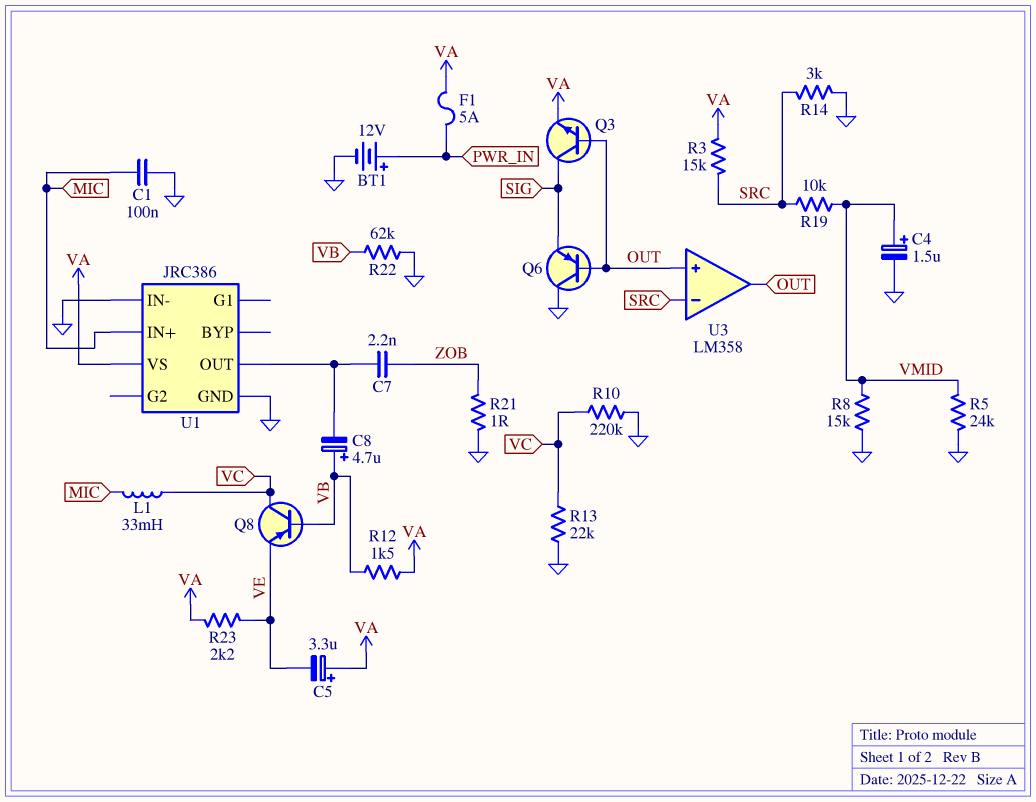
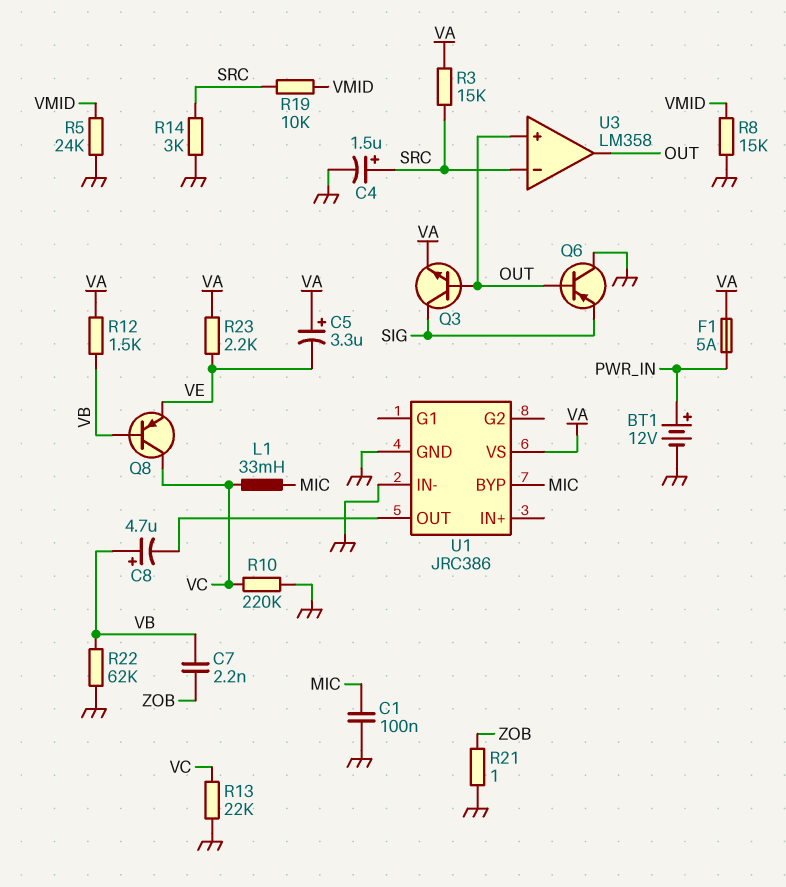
C4: 1.5uF (plus VMID, minus GND) -> 1.5uF (plus SRC, minus GND)
C7: 2.2nF (U1/OUT, ZOB) -> 2.2nF (VB, ZOB)
U1 pin BYP: none -> MIC
U1 pin IN+: MIC -> none

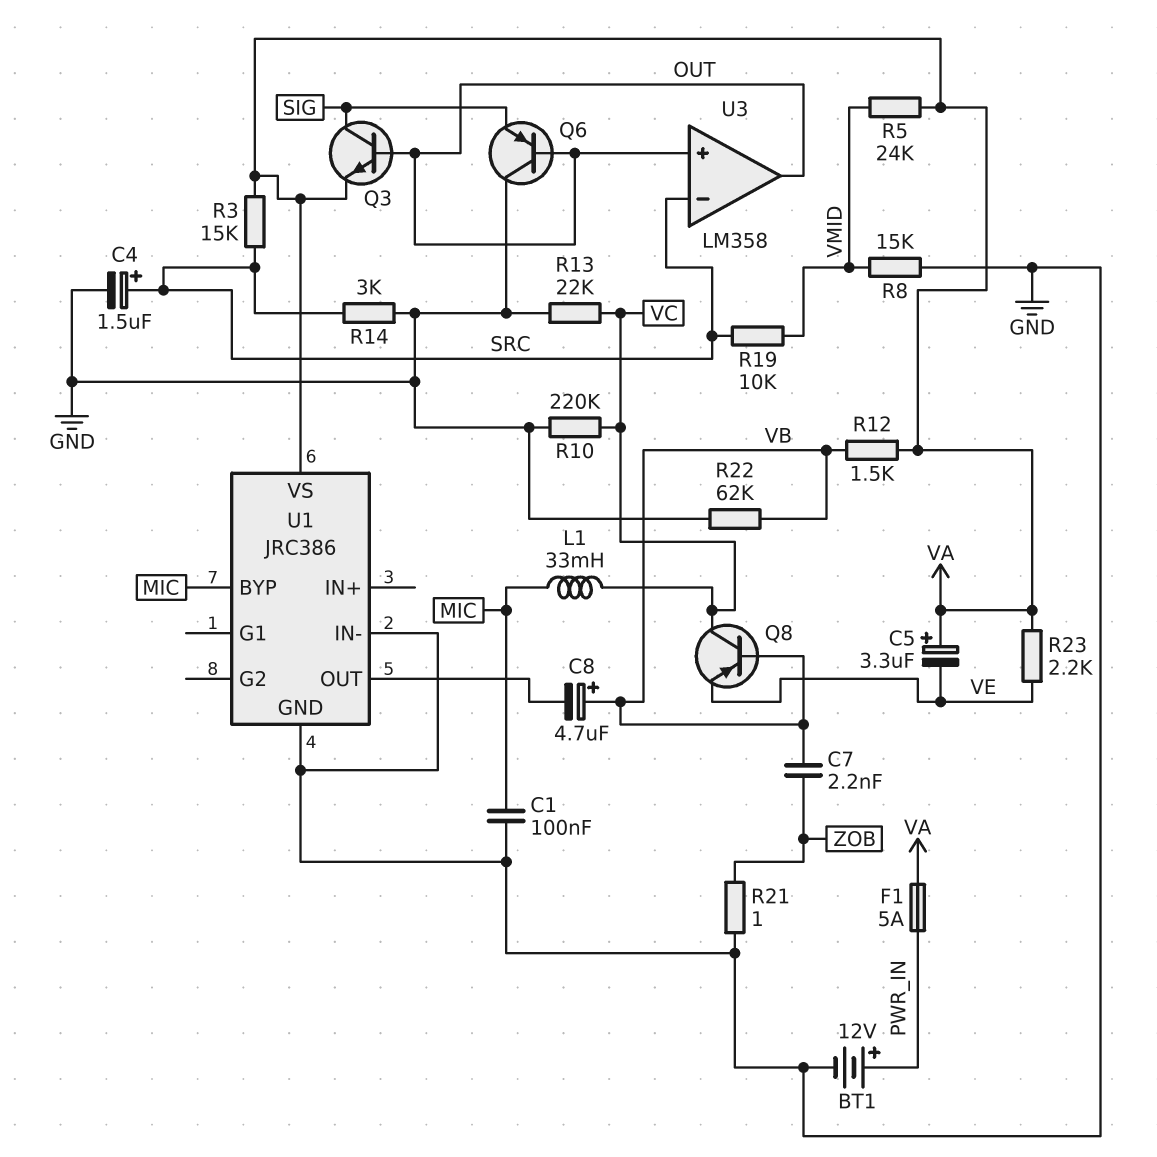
R5: 24k (GND, VMID) -> 24k (VA, VMID)

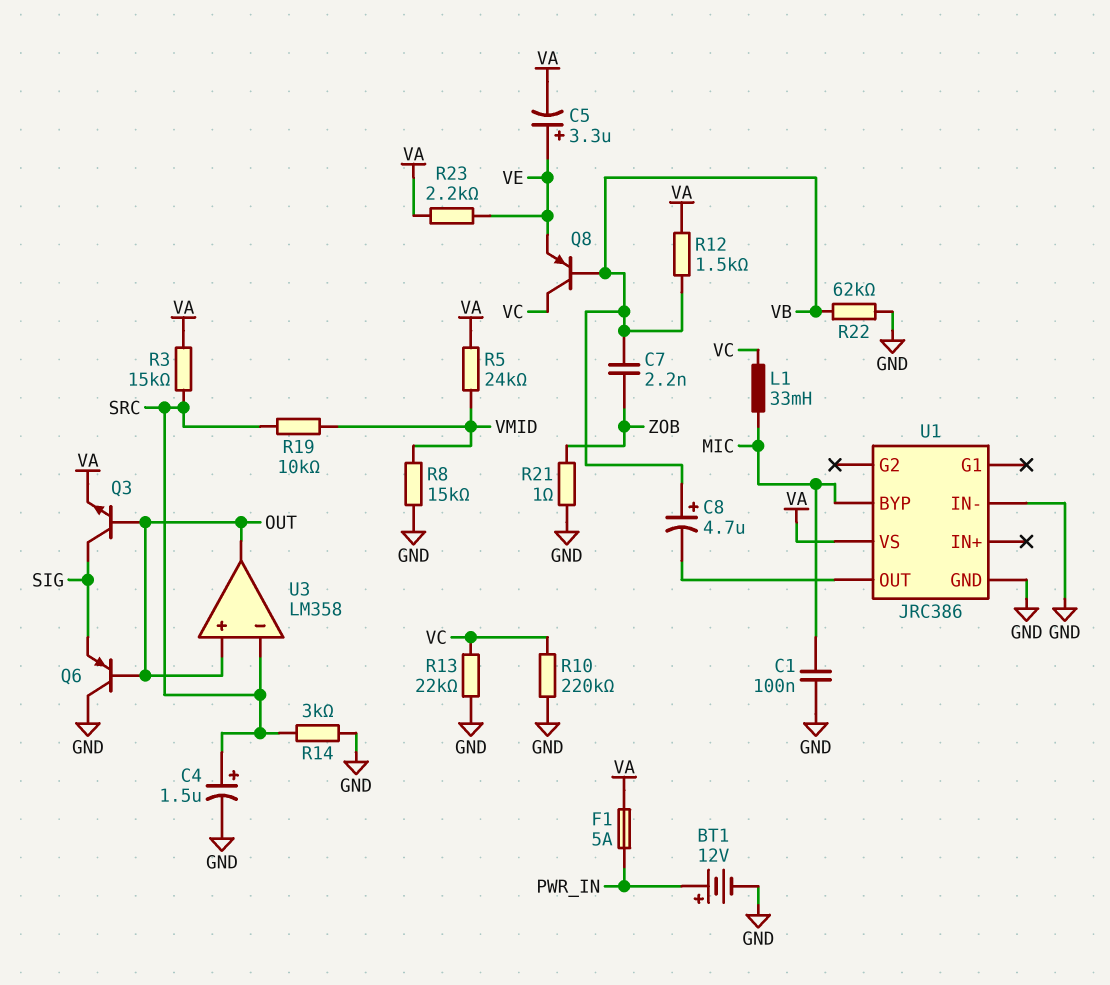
C5: 3.3uF (plus VA, minus VE) -> 3.3uF (plus VE, minus VA)

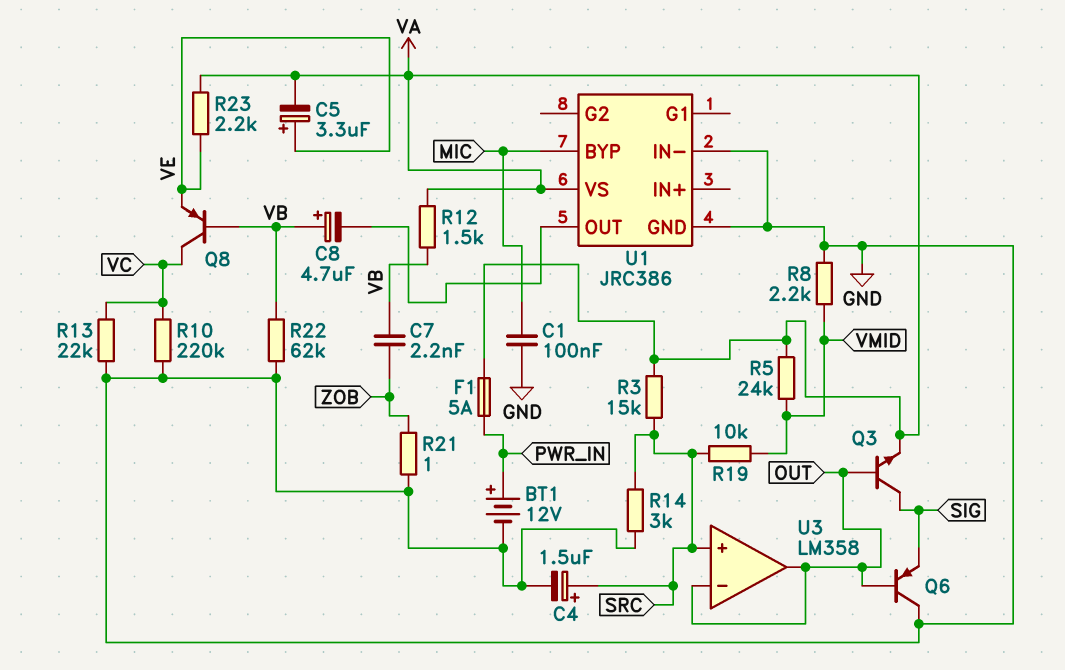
L1: 33mH (MIC, VC) -> none
R8: 15k (GND, VMID) -> 2.2k (GND, VMID)
U3 pin in+: OUT -> SRC
U3 pin in-: SRC -> OUT

